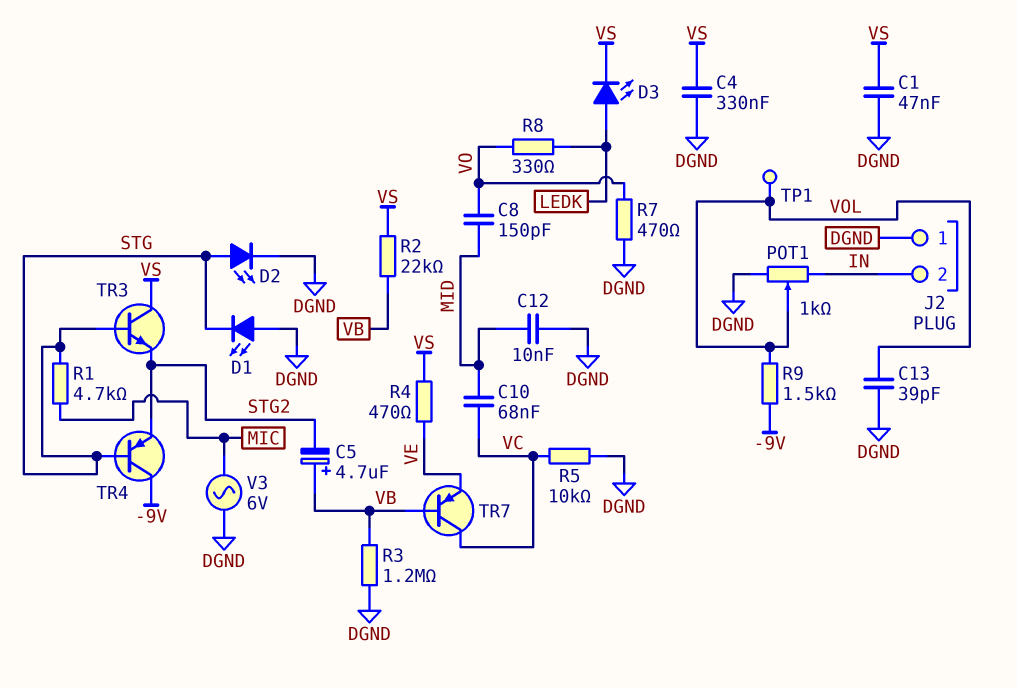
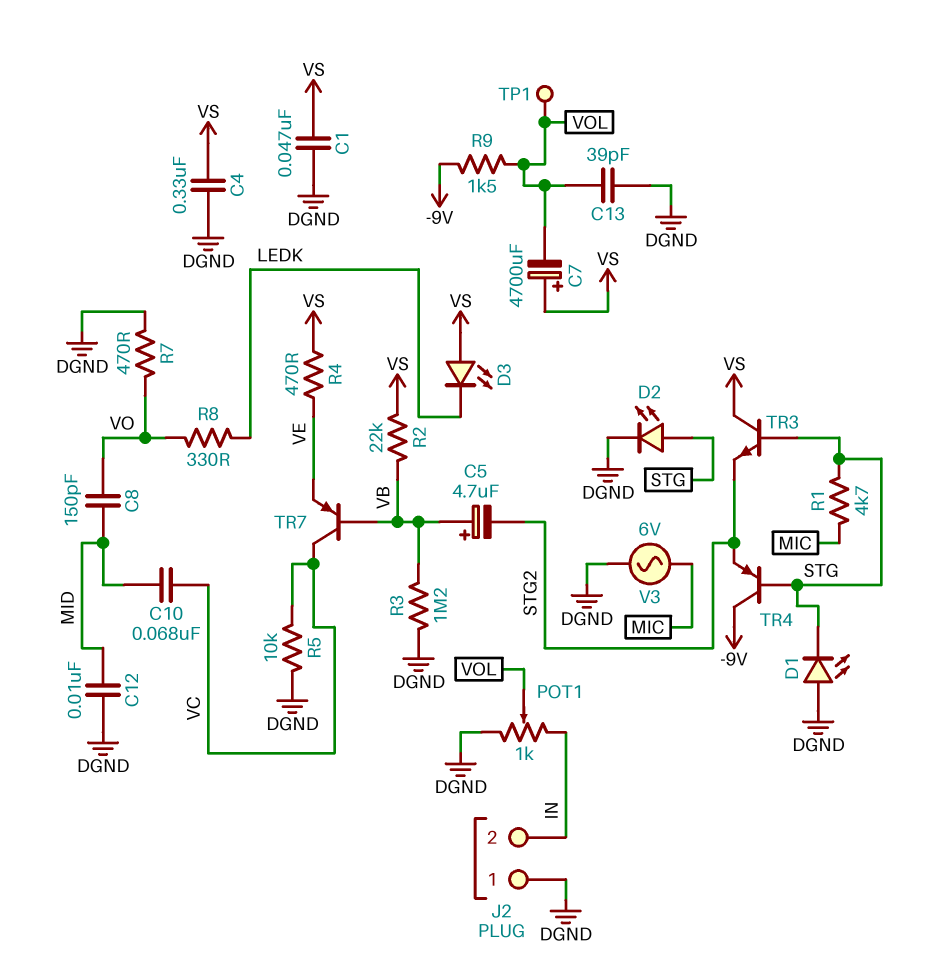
C7: none -> 4700uF (plus VS, minus VOL)
D3: LED (A LEDK, K VS) -> LED (A VS, K LEDK)

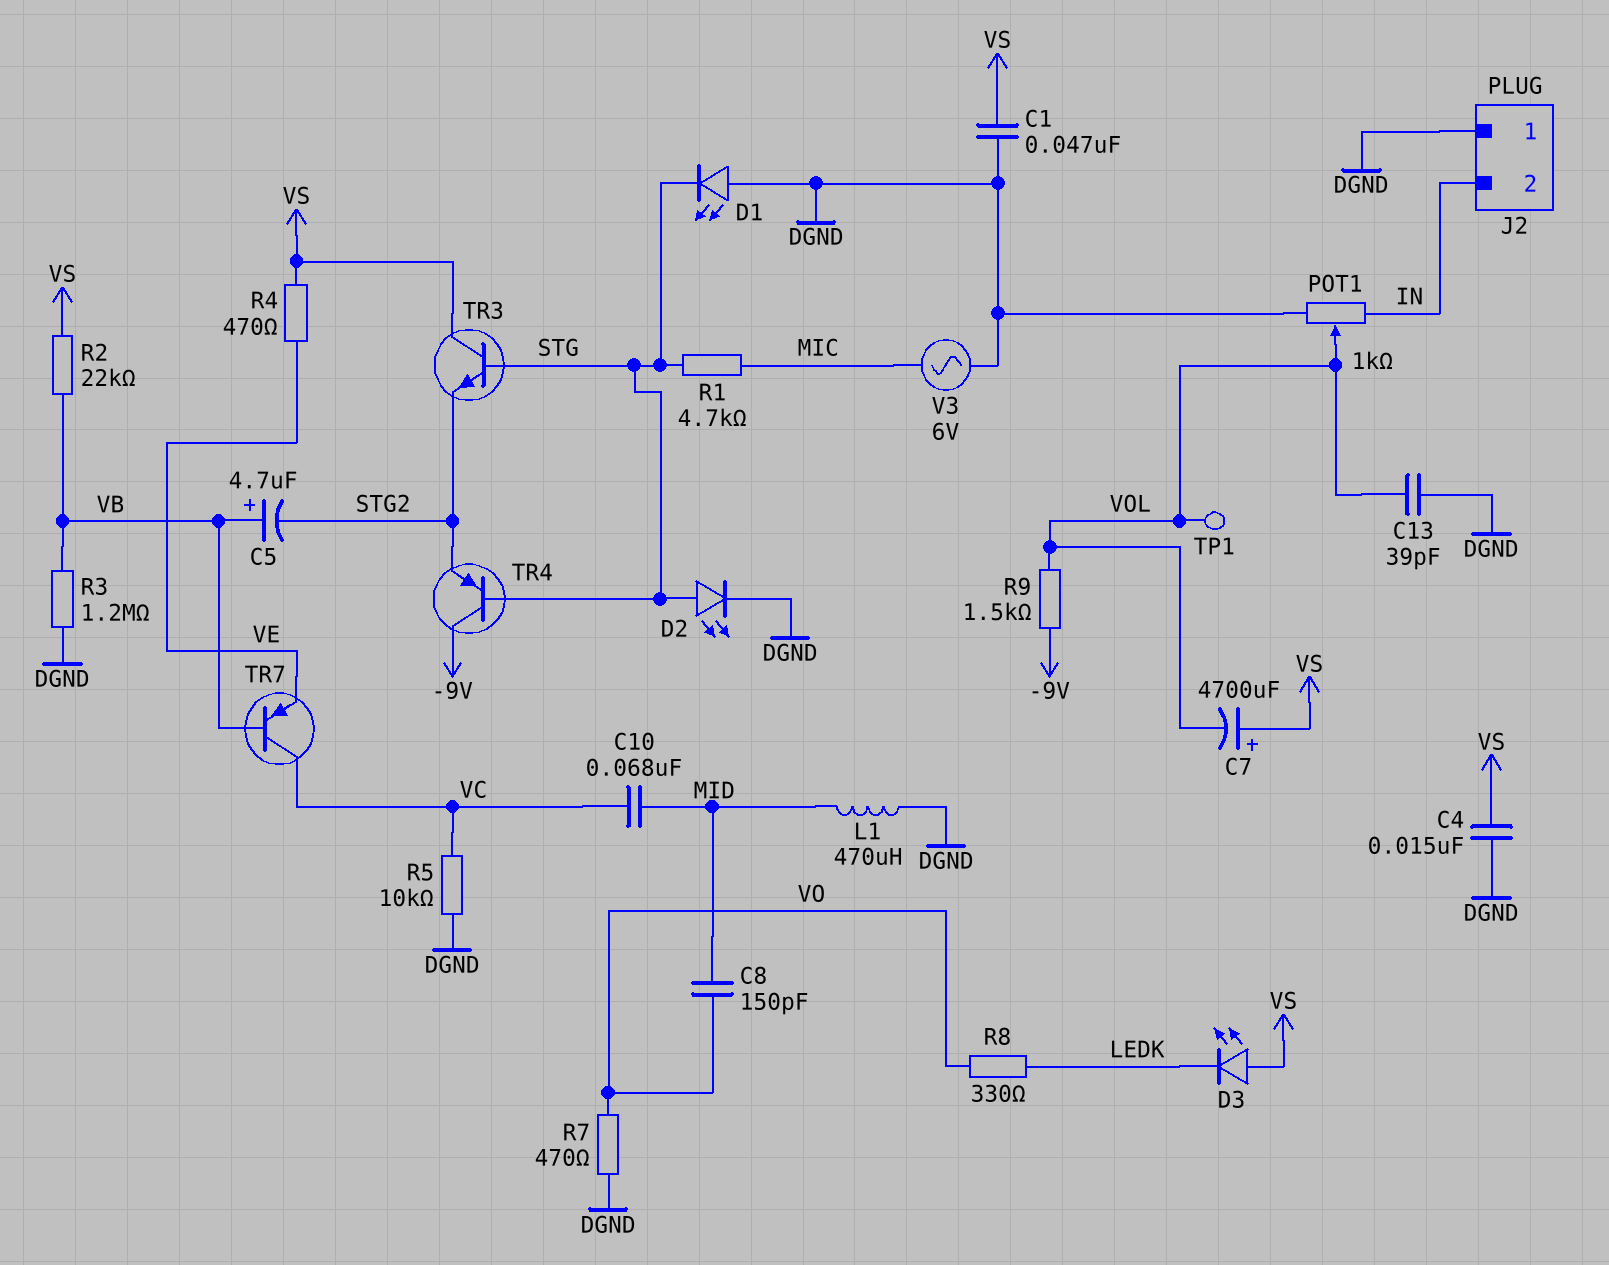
C4: 330nF (DGND, VS) -> 15nF (DGND, VS)
C12: 10nF (DGND, MID) -> none
L1: none -> 470uH (DGND, MID)

